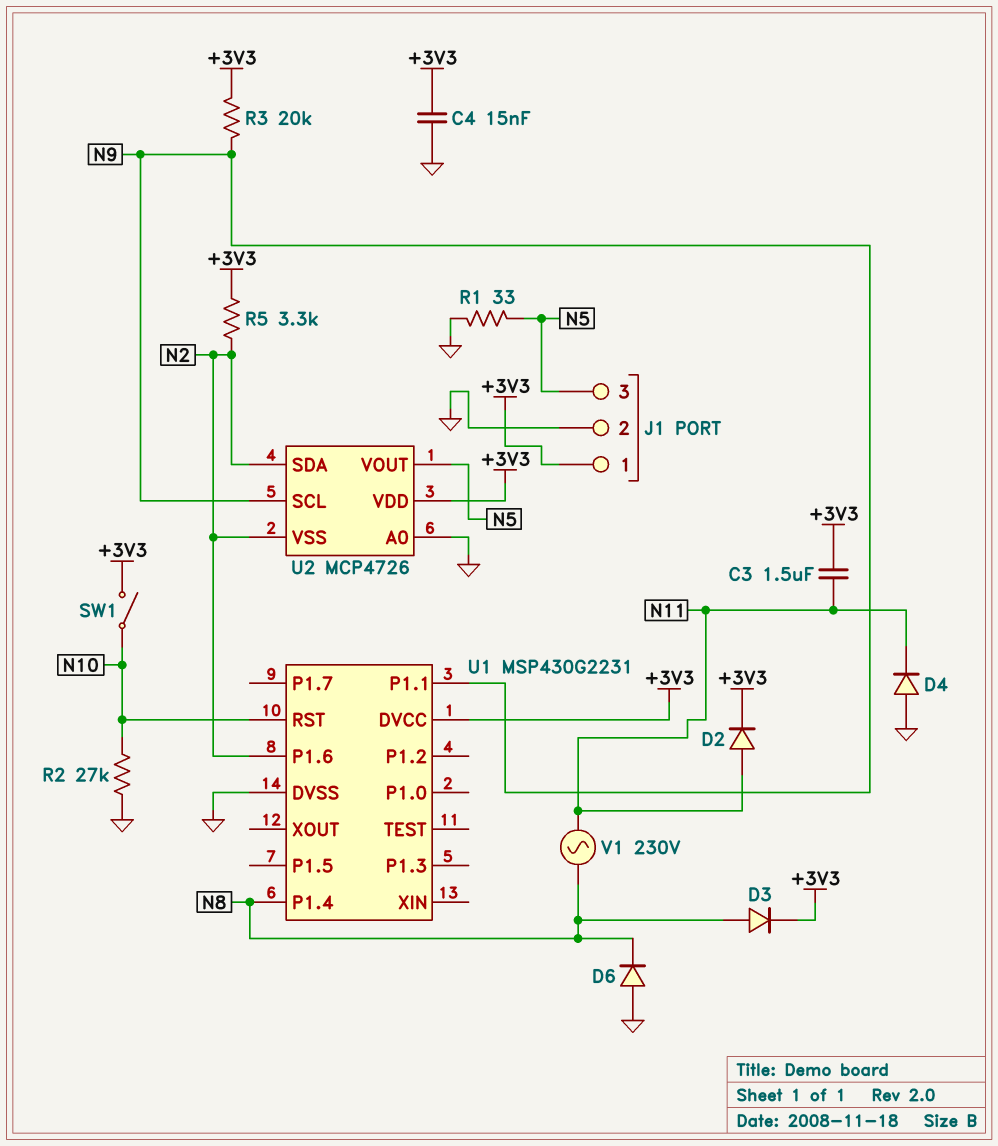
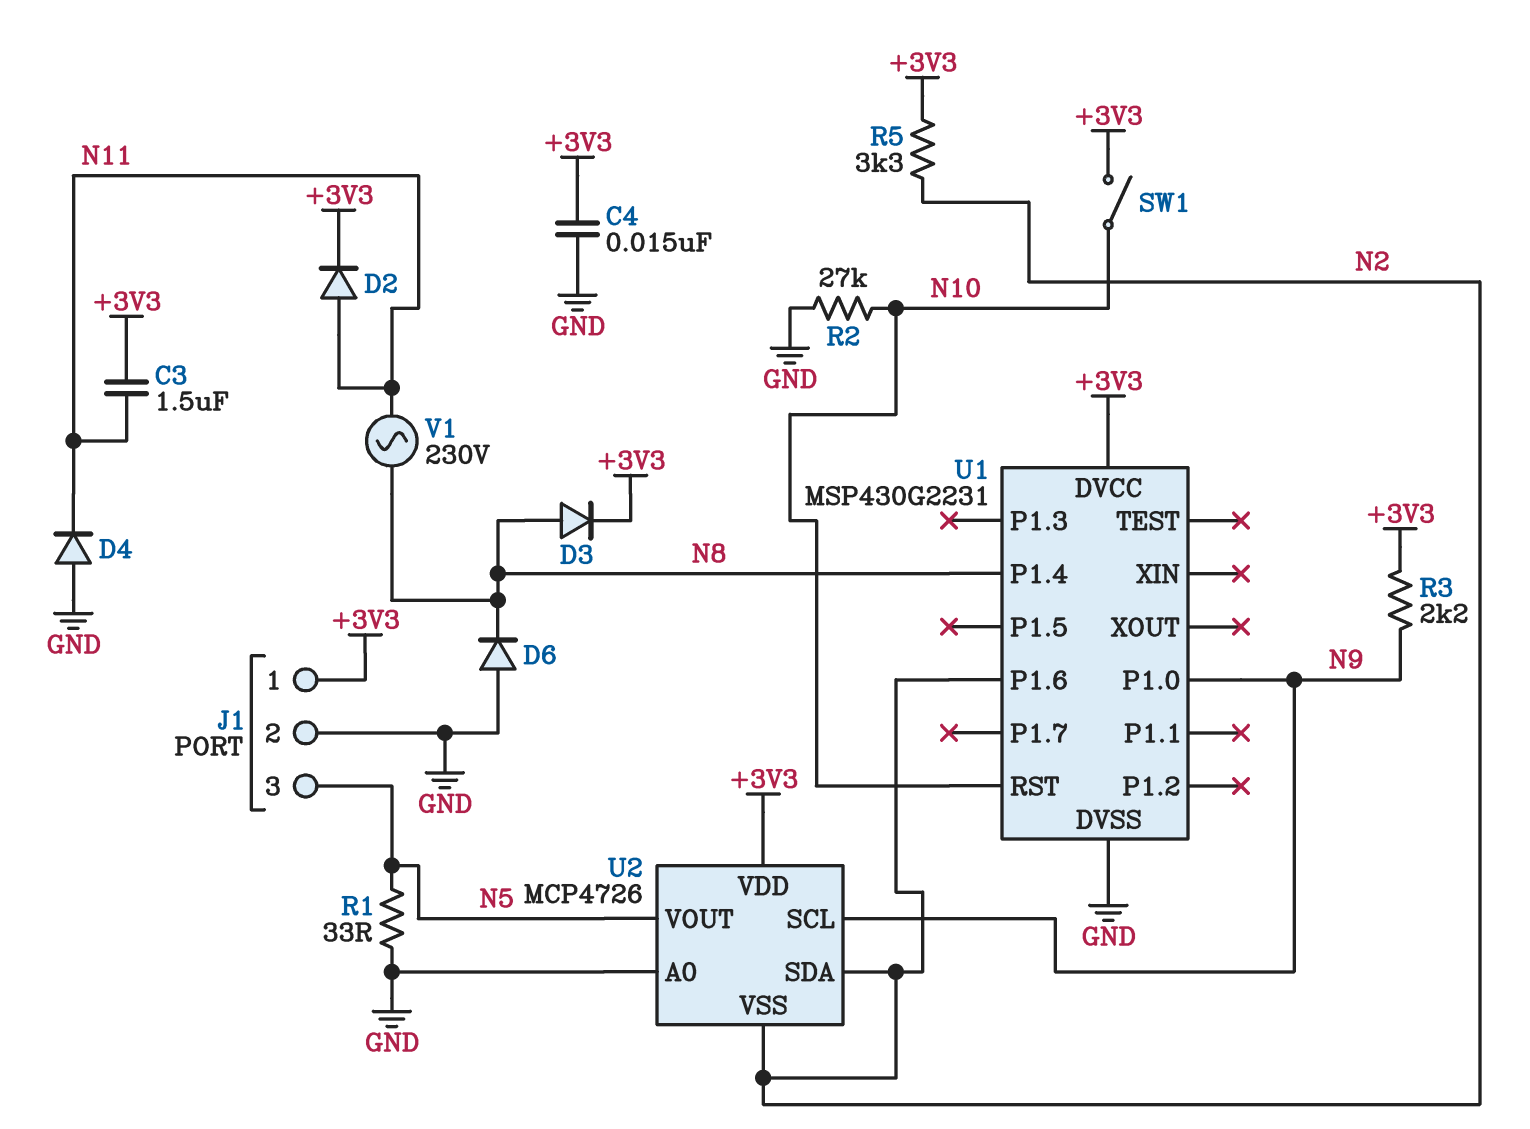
R3: 20k (+3V3, N9) -> 2.2k (+3V3, N9)
U1 pin P1.0: none -> N9
U1 pin P1.1: N9 -> none

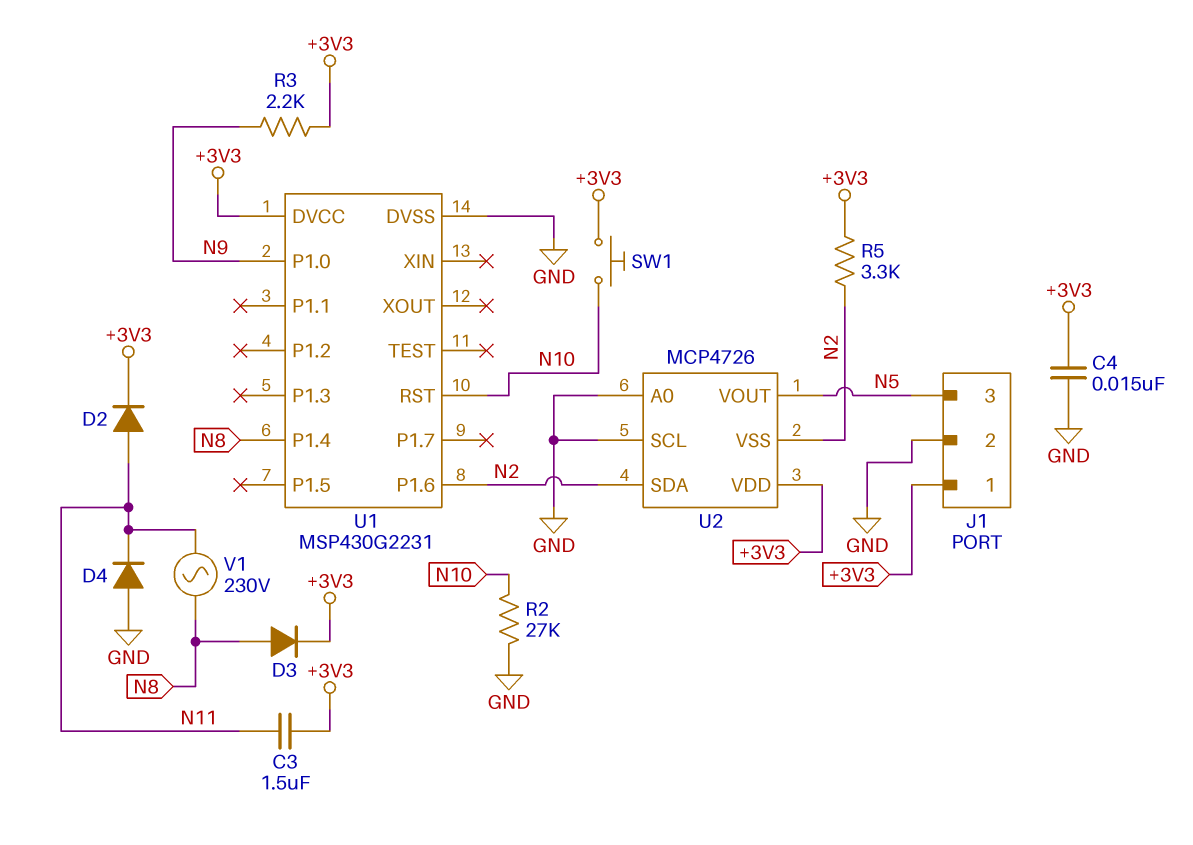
D6: diode (A GND, K N8) -> none
R1: 33 (GND, N5) -> none
SW1: switch (+3V3, N10) -> button (+3V3, N10)
U2 pin SCL: N9 -> GND

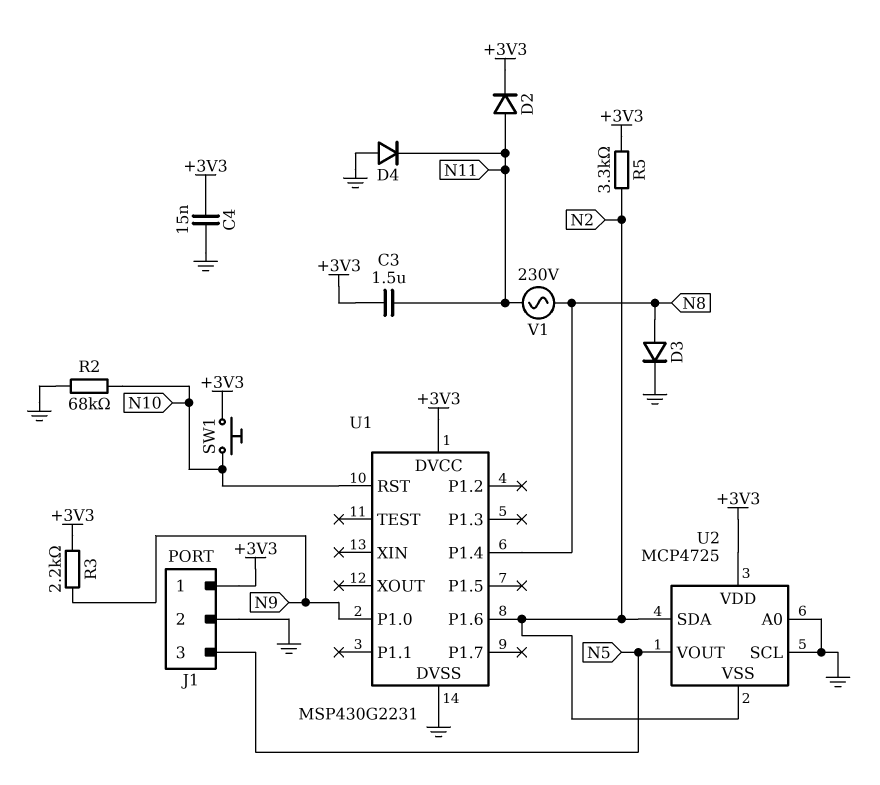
D3: diode (A N8, K +3V3) -> diode (A N8, K GND)
R2: 27k (GND, N10) -> 68k (GND, N10)
U2: MCP4726 -> MCP4725

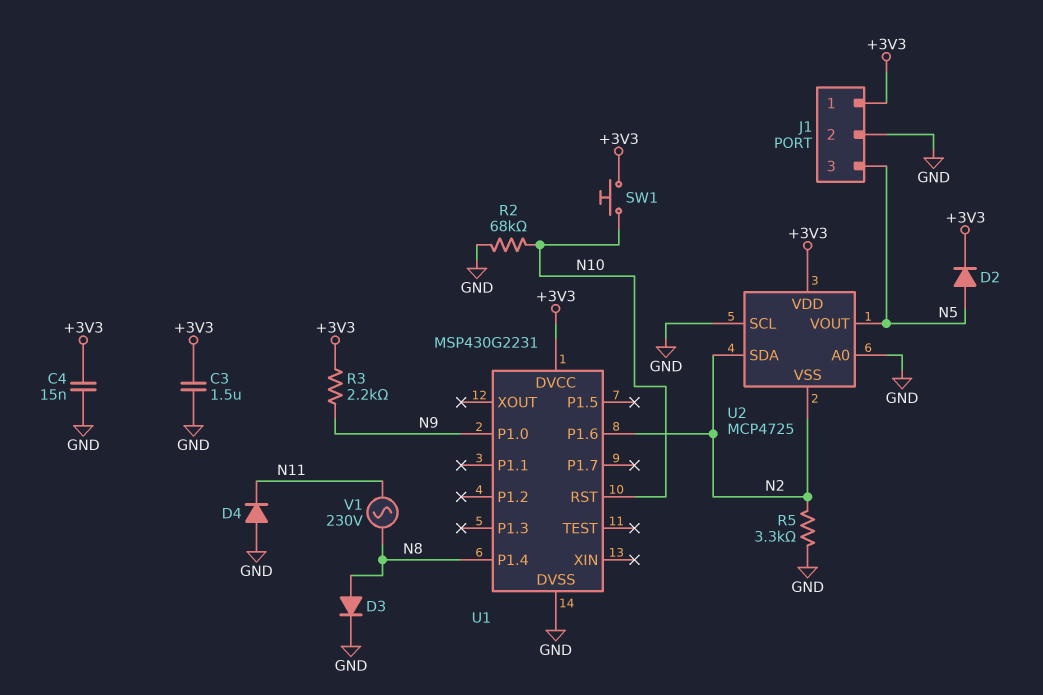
C3: 1.5uF (+3V3, N11) -> 1.5uF (+3V3, GND)
D2: diode (A N11, K +3V3) -> diode (A N5, K +3V3)
R5: 3.3k (+3V3, N2) -> 3.3k (GND, N2)

